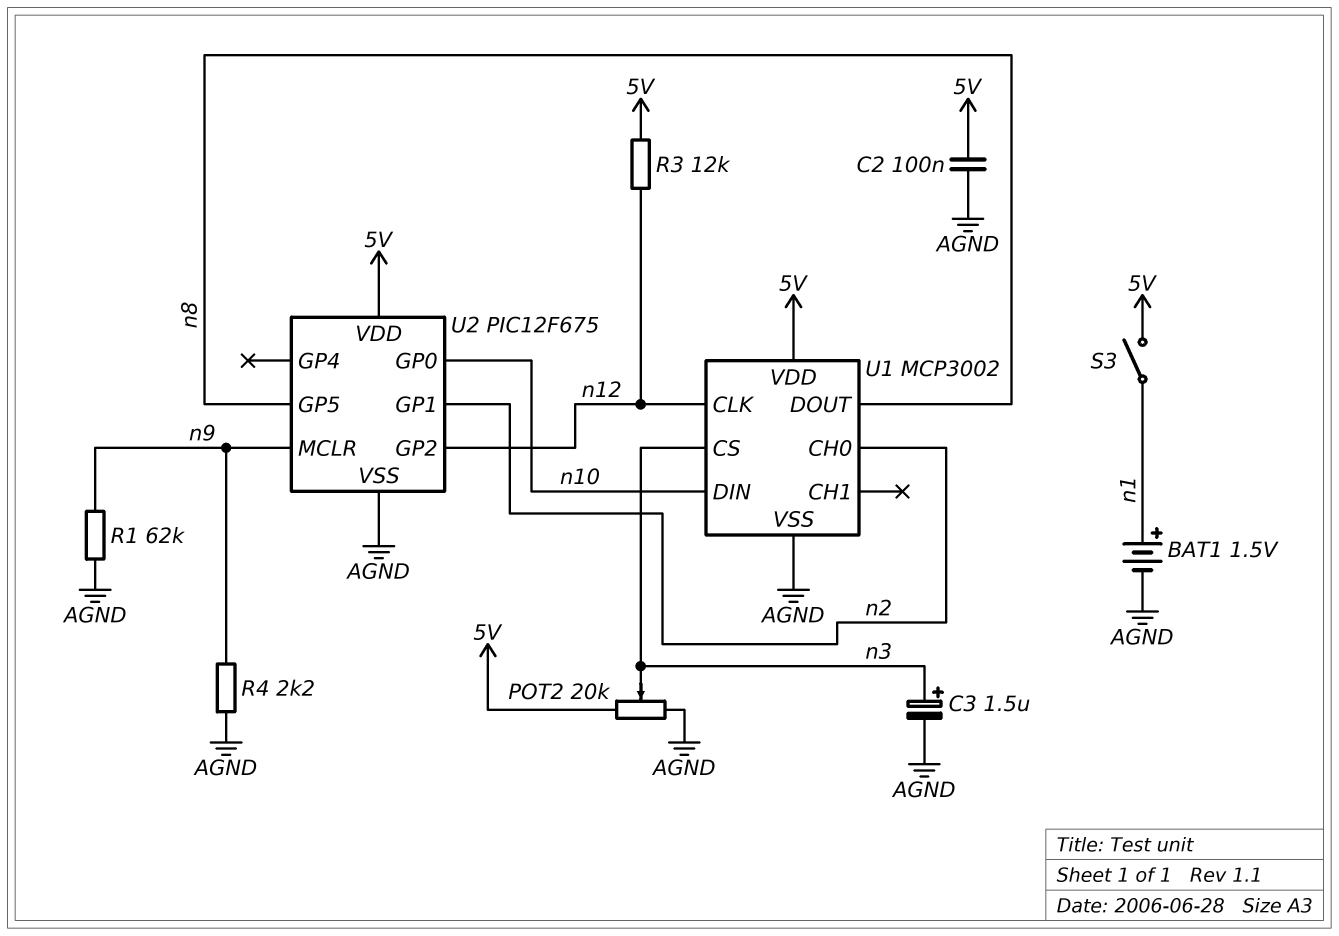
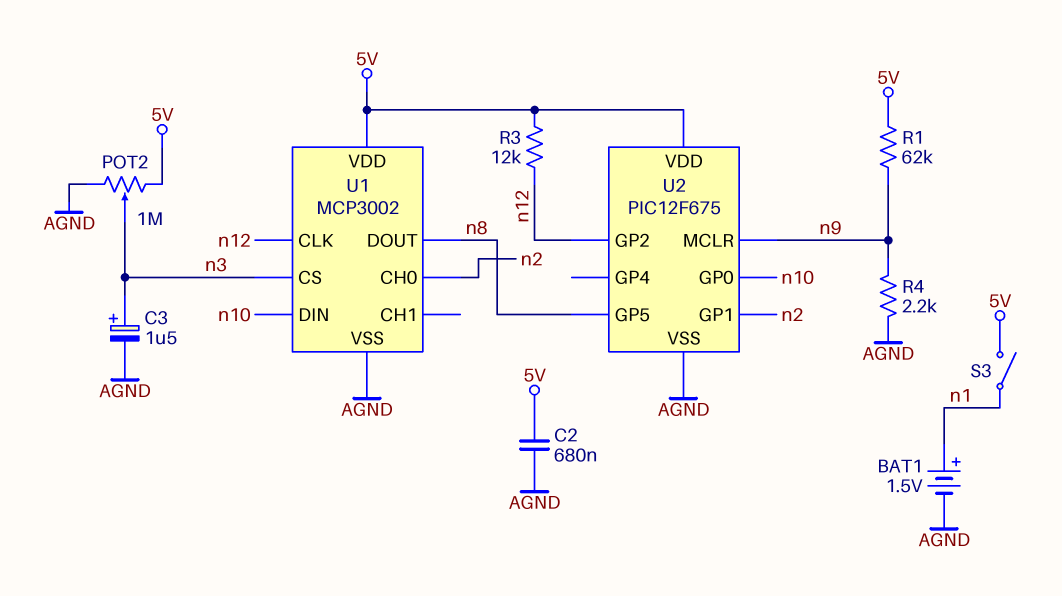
C2: 100nF (5V, AGND) -> 680nF (5V, AGND)
POT2: 20k (5V, AGND, wiper n3) -> 1M (5V, AGND, wiper n3)
R1: 62k (AGND, n9) -> 62k (5V, n9)

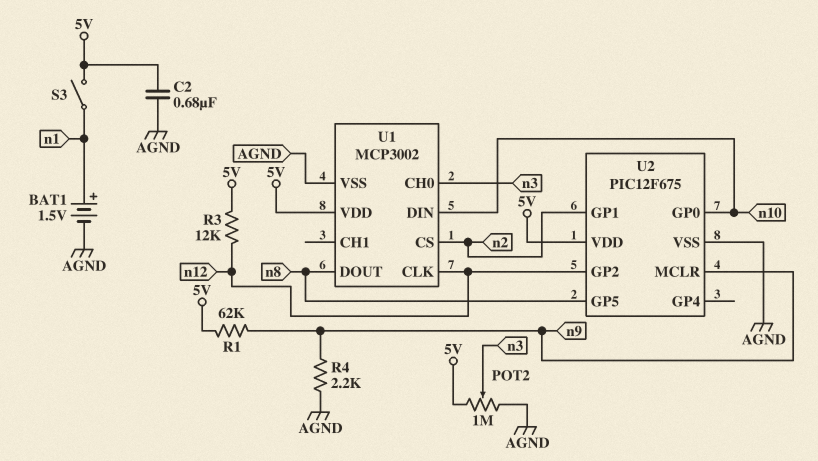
C3: 1.5uF (plus n3, minus AGND) -> none
U1 pin CH0: n2 -> n3
U1 pin CS: n3 -> n2

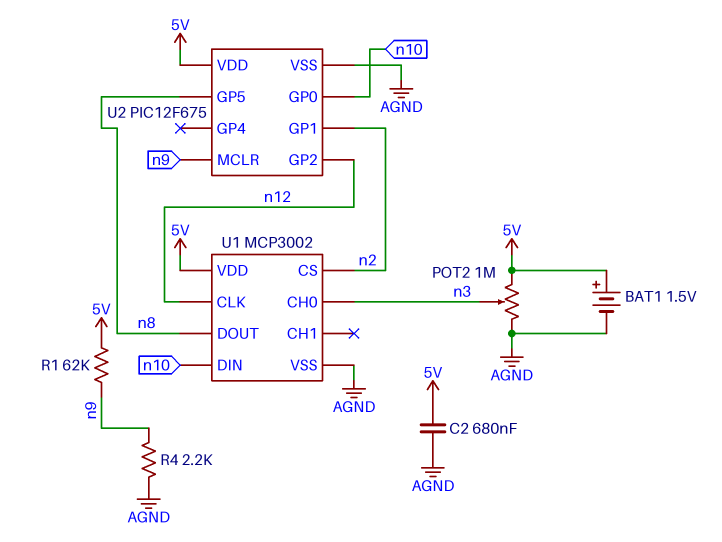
BAT1: 1.5V (plus n1, minus AGND) -> 1.5V (plus 5V, minus AGND)
R3: 12k (5V, n12) -> none
S3: switch (5V, n1) -> none

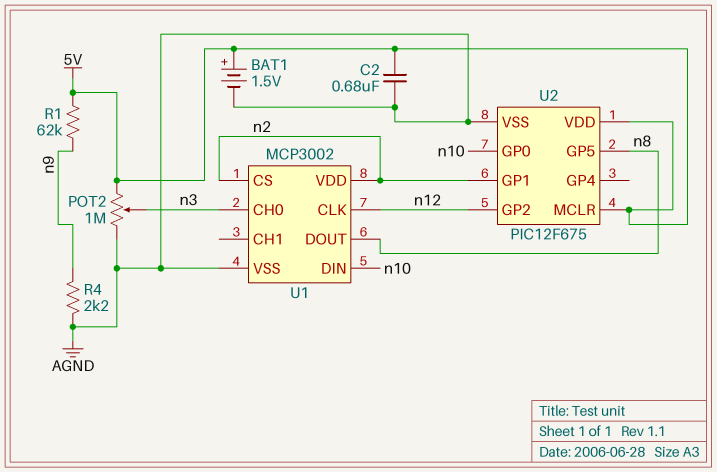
U1 pin VDD: 5V -> n2
U2 pin MCLR: n9 -> 5V

